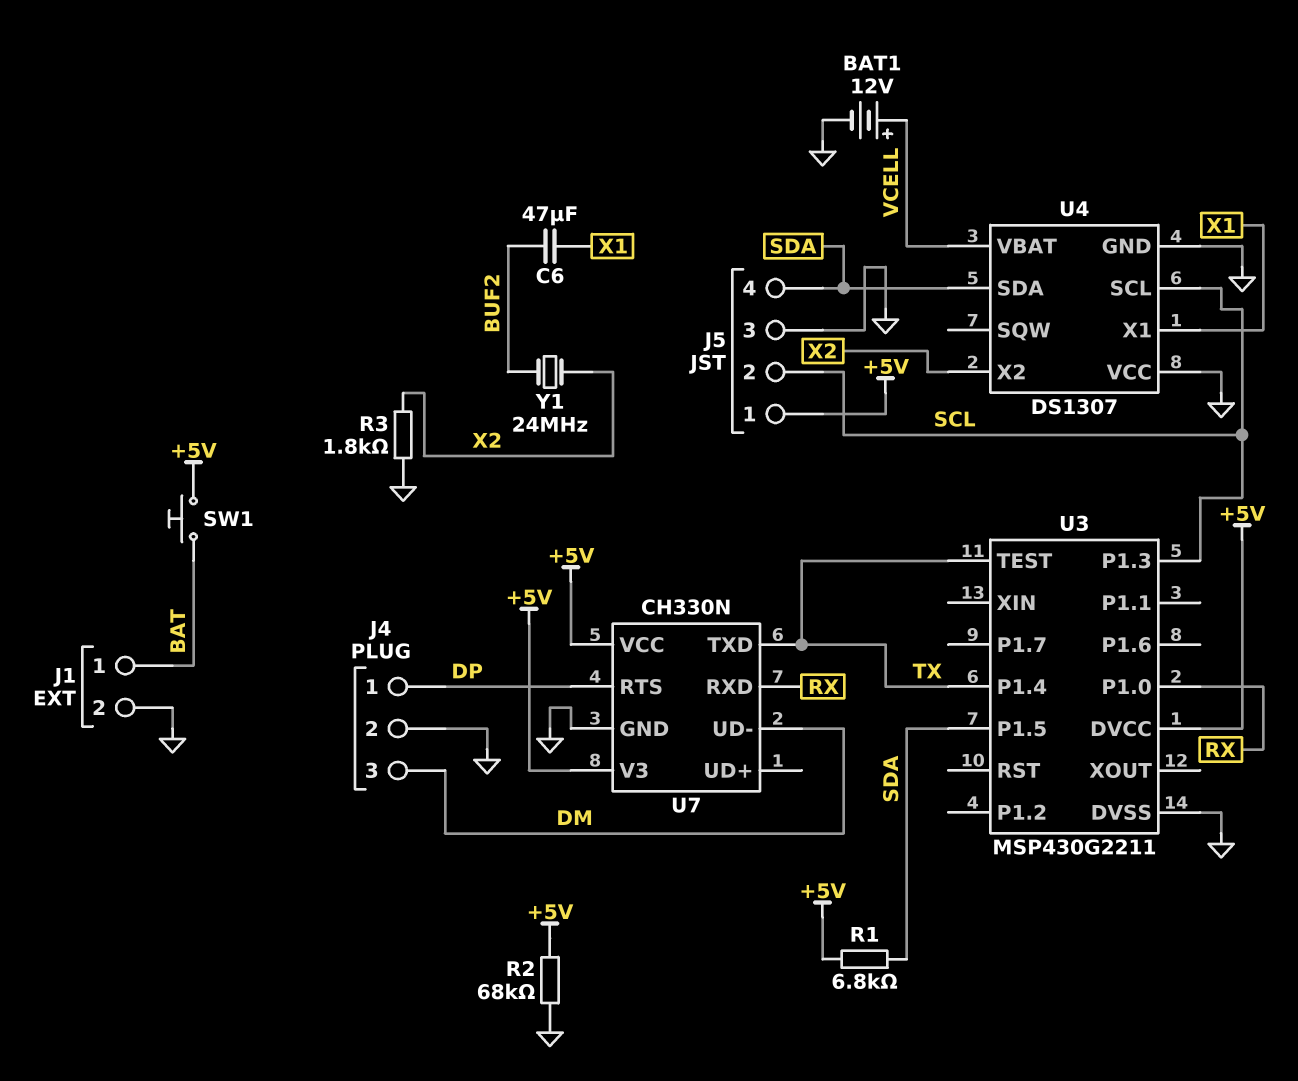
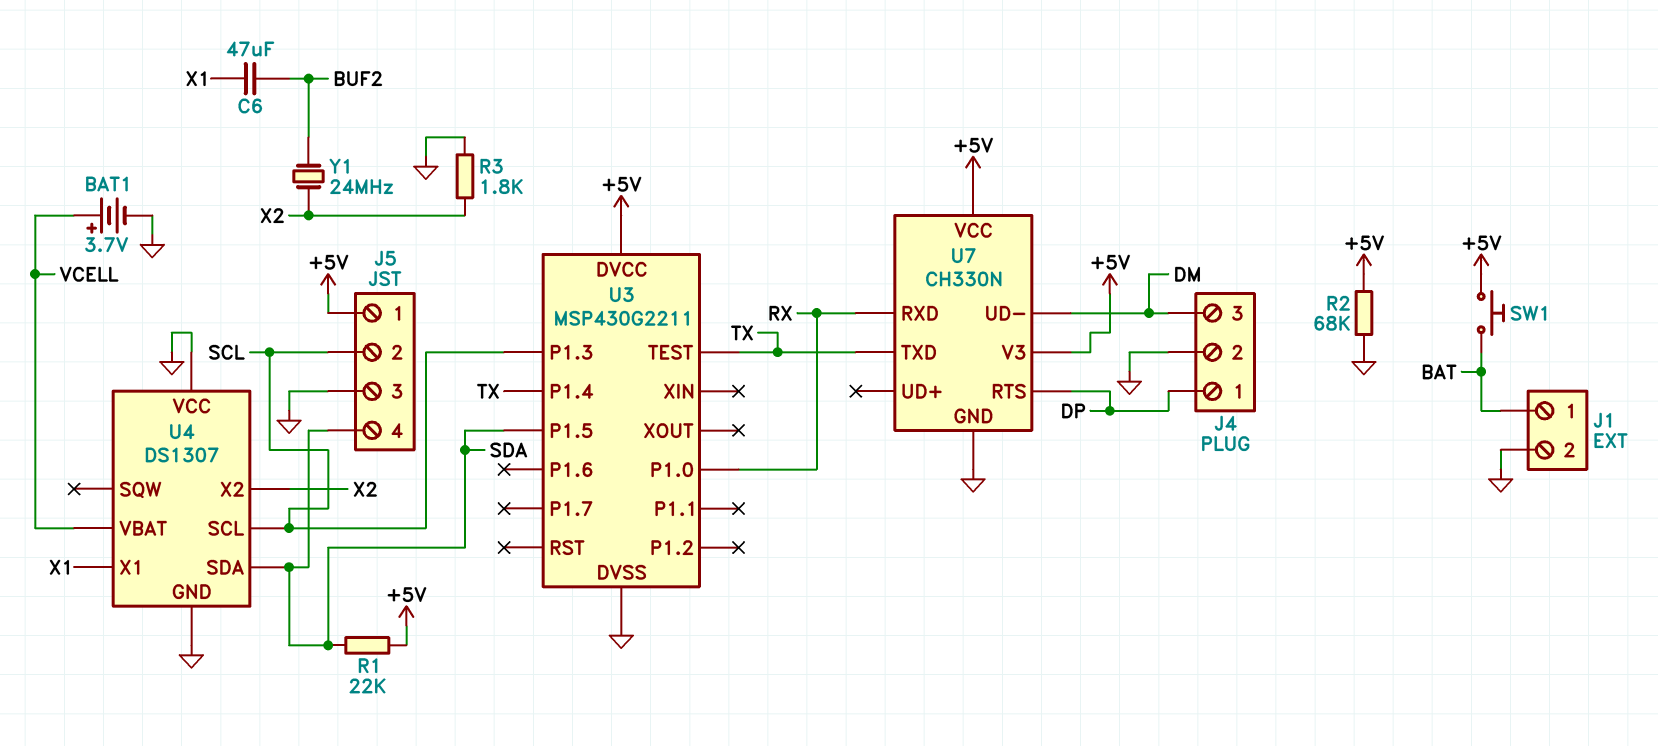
BAT1: 12V (plus VCELL, minus GND) -> 3.7V (plus VCELL, minus GND)
R1: 6.8k (+5V, SDA) -> 22k (+5V, SDA)

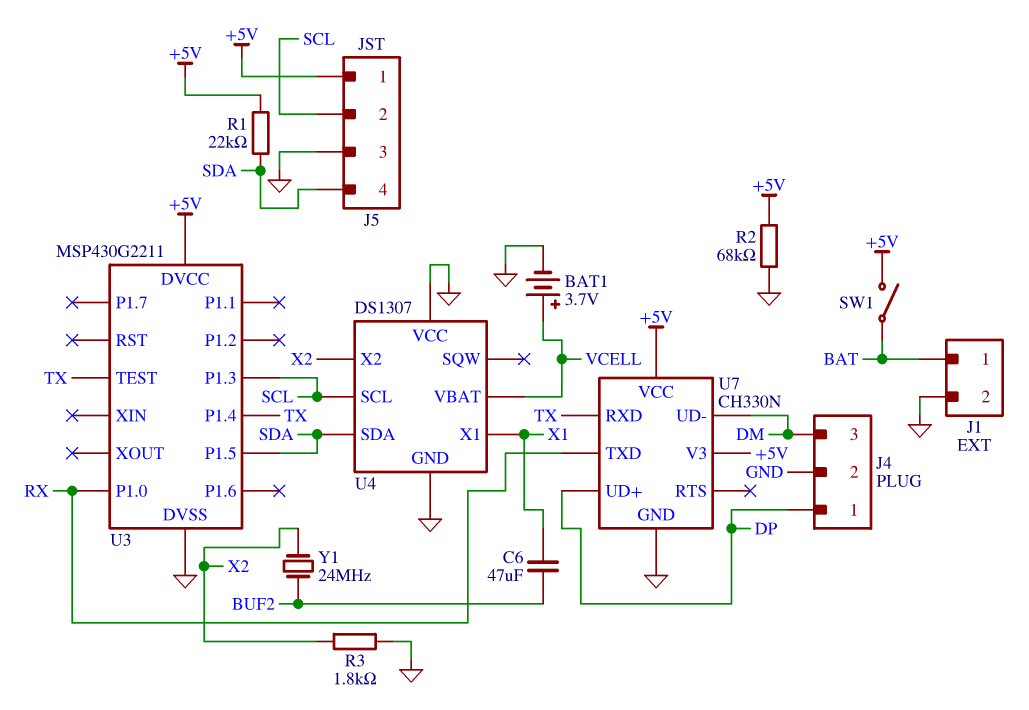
SW1: button (+5V, BAT) -> switch (+5V, BAT)
U7 pin RTS: DP -> none
U7 pin RXD: RX -> TX
U7 pin TXD: TX -> RX
U7 pin UD+: none -> DP

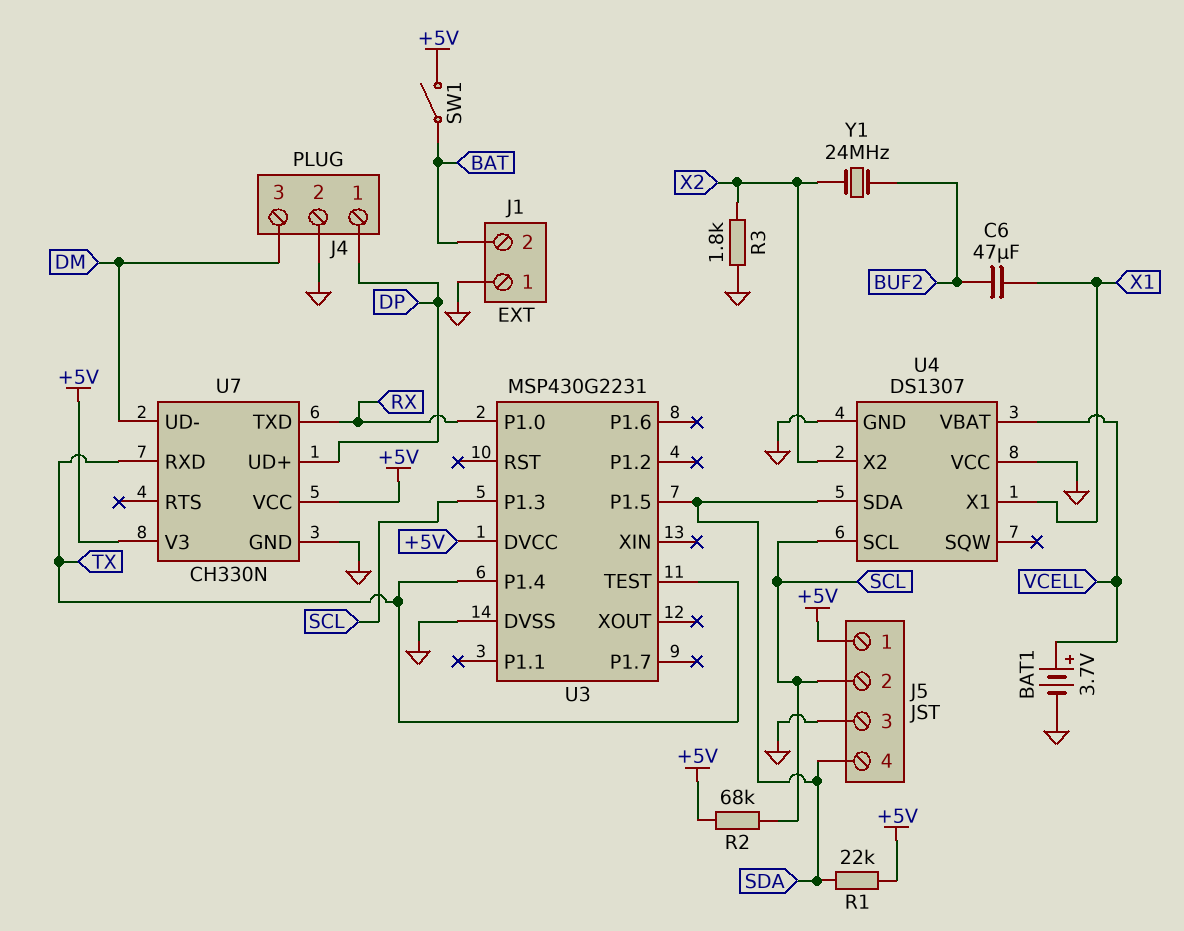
J1 pin 1: BAT -> GND
J1 pin 2: GND -> BAT
R2: 68k (+5V, GND) -> 68k (+5V, SCL)
U3: MSP430G2211 -> MSP430G2231

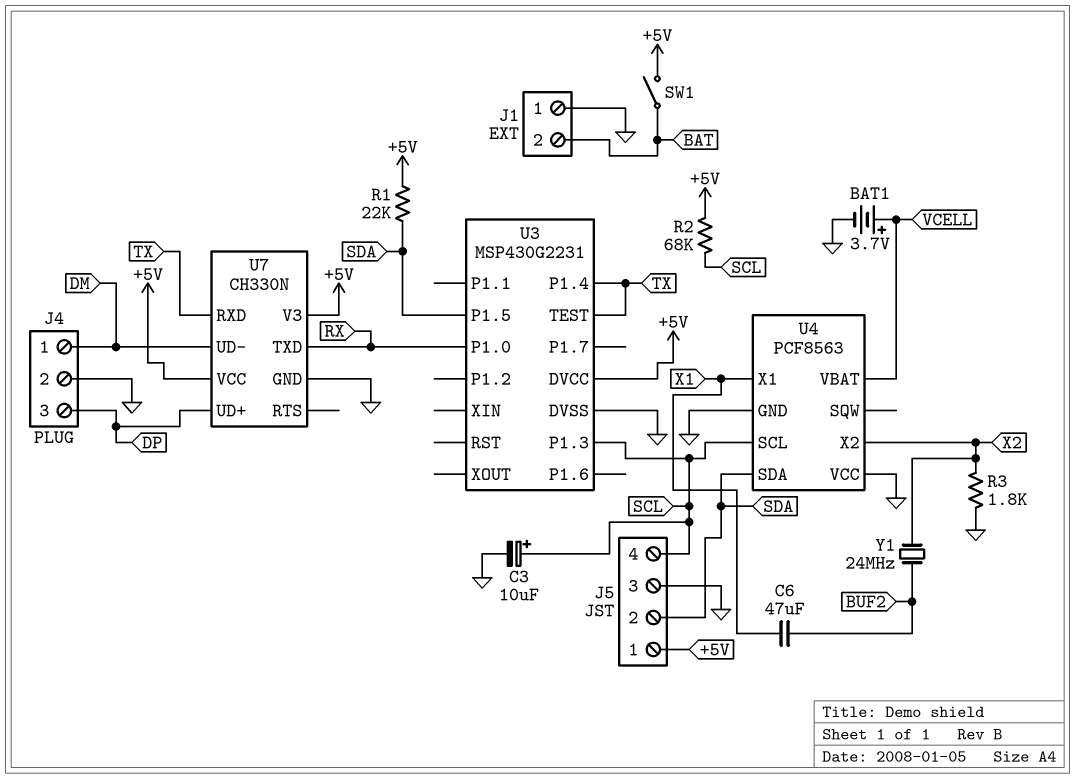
C3: none -> 10uF (plus SCL, minus GND)
J4 pin 1: DP -> DM
J4 pin 3: DM -> DP
J5 pin 2: SCL -> SDA
J5 pin 4: SDA -> SCL
U4: DS1307 -> PCF8563

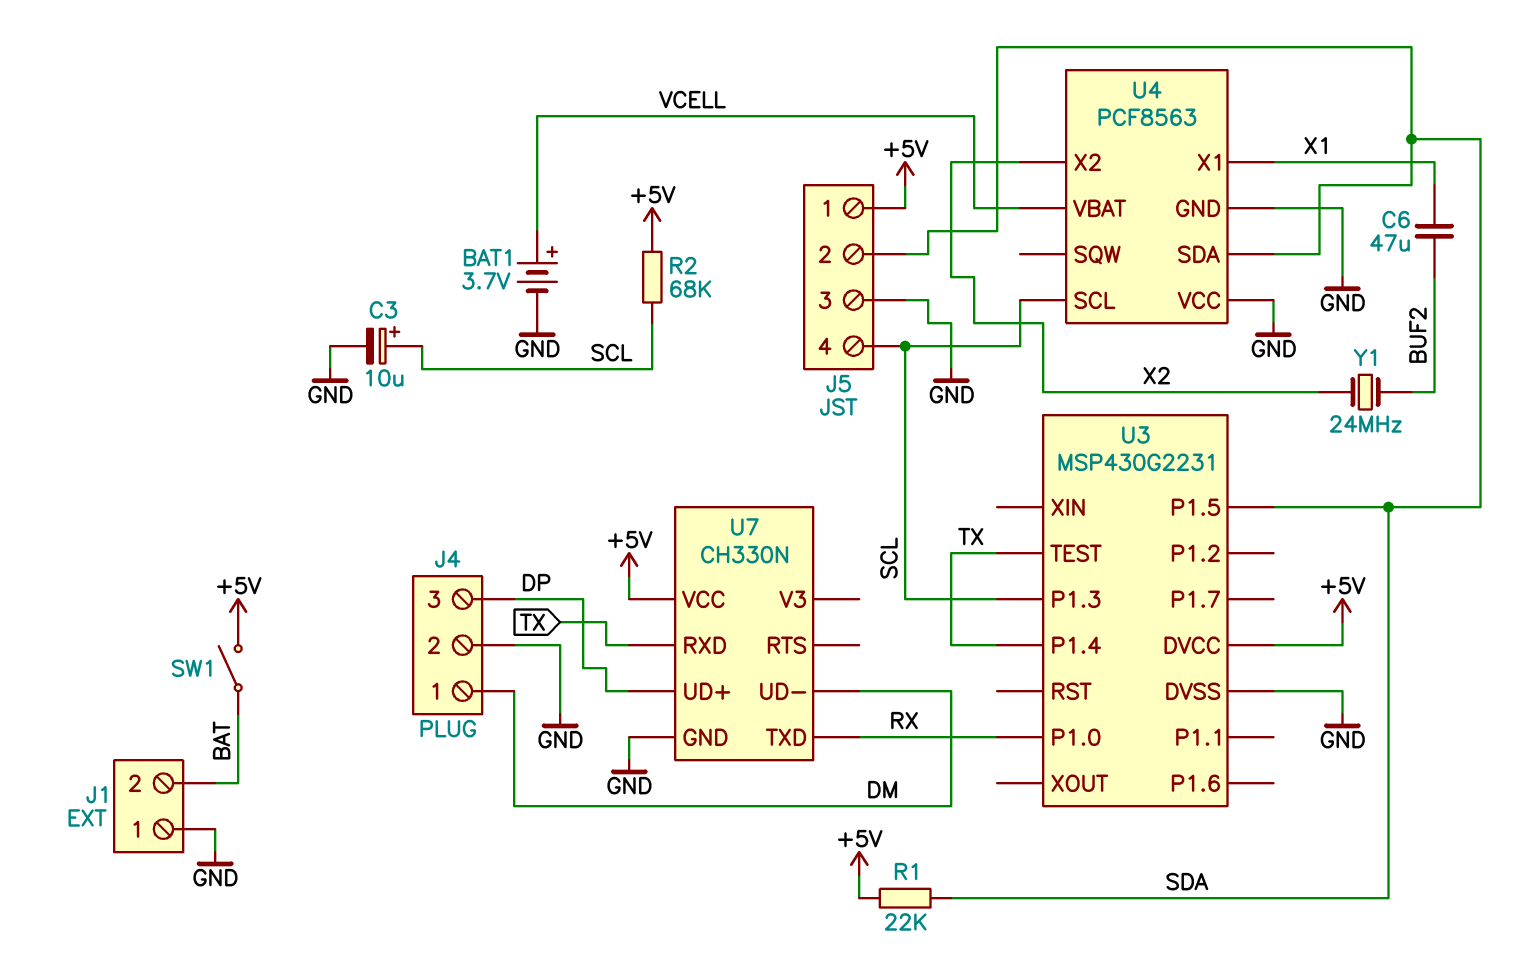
R3: 1.8k (GND, X2) -> none
U7 pin V3: +5V -> none

